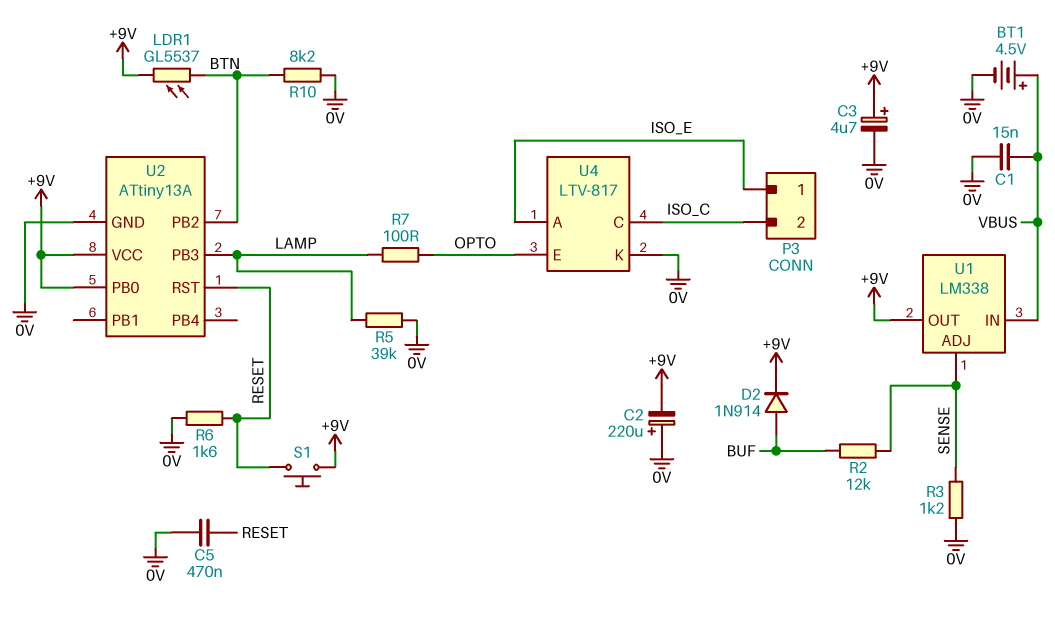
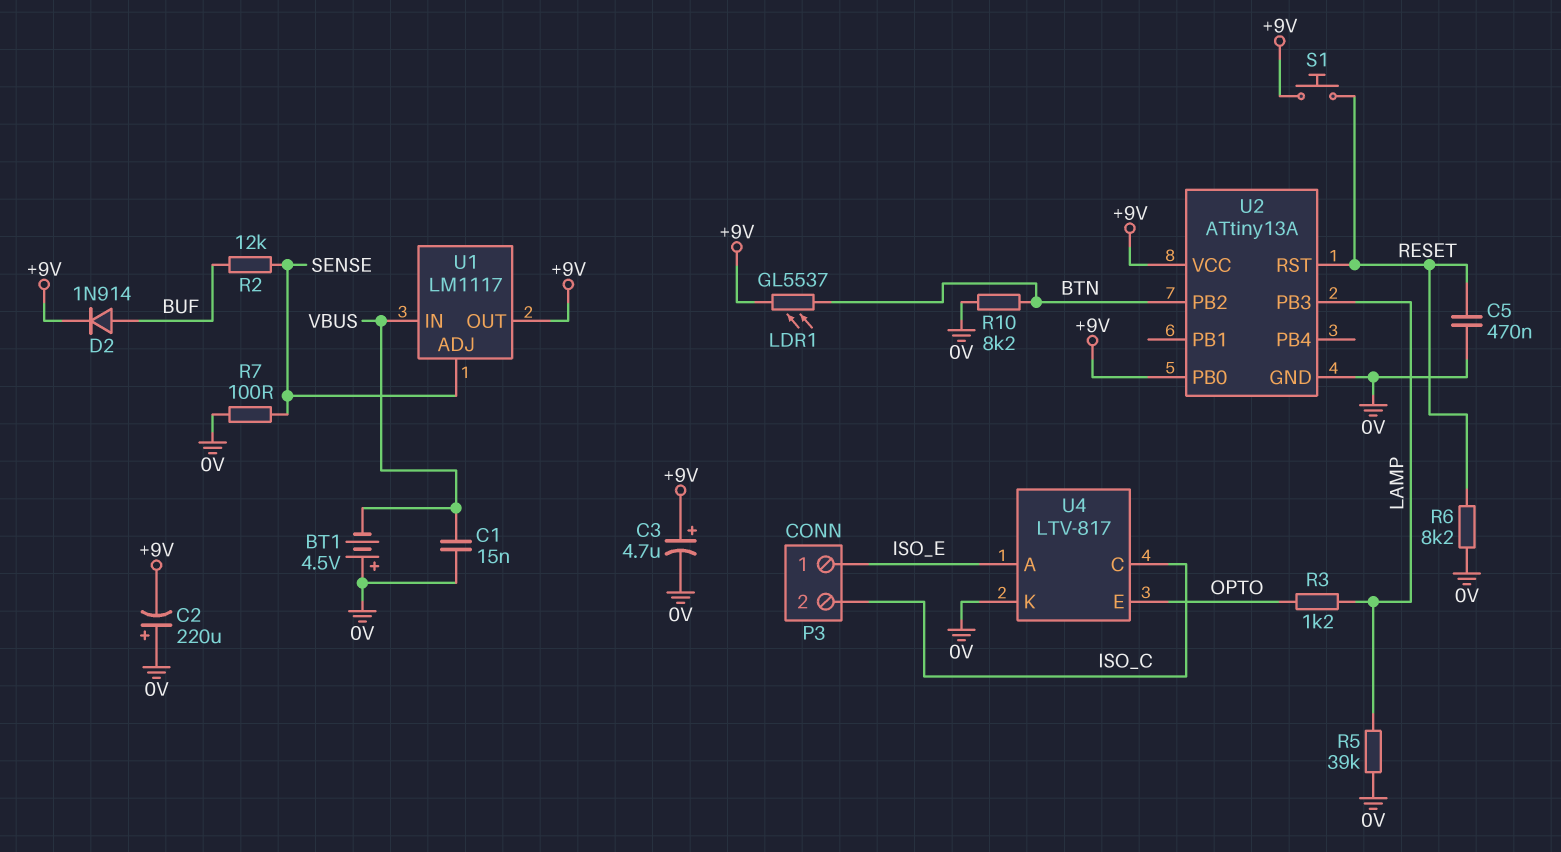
BT1: 4.5V (plus VBUS, minus 0V) -> 4.5V (plus 0V, minus VBUS)
R3: 1.2k (0V, SENSE) -> 1.2k (LAMP, OPTO)
R6: 1.6k (0V, RESET) -> 8.2k (0V, RESET)
R7: 100 (LAMP, OPTO) -> 100 (0V, SENSE)
U1: LM338 -> LM1117

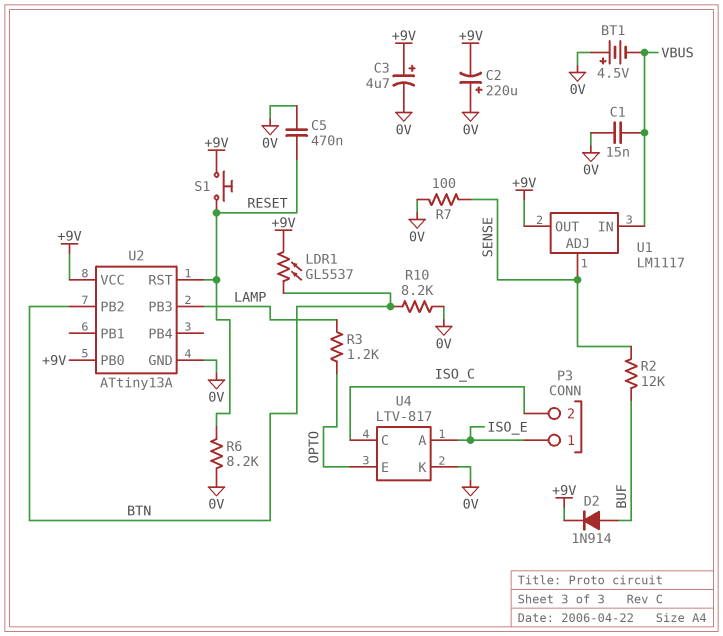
R5: 39k (0V, LAMP) -> none

